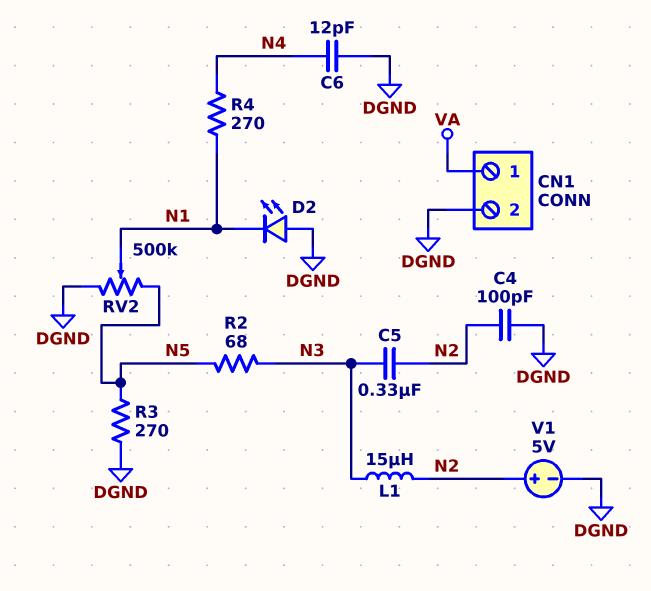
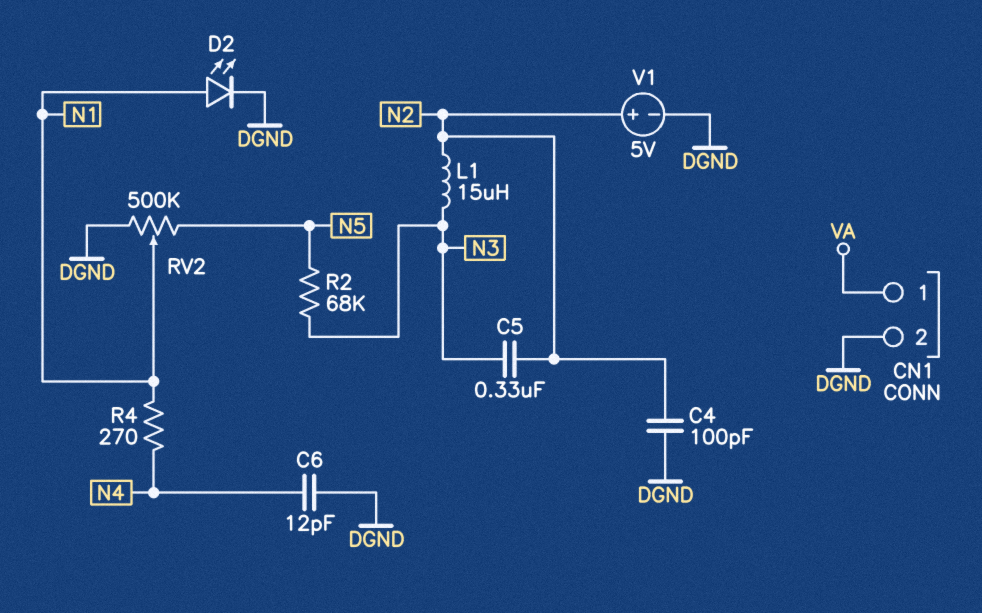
D2: LED (A DGND, K N1) -> LED (A N1, K DGND)
R2: 68 (N3, N5) -> 68k (N3, N5)
R3: 270 (DGND, N5) -> none

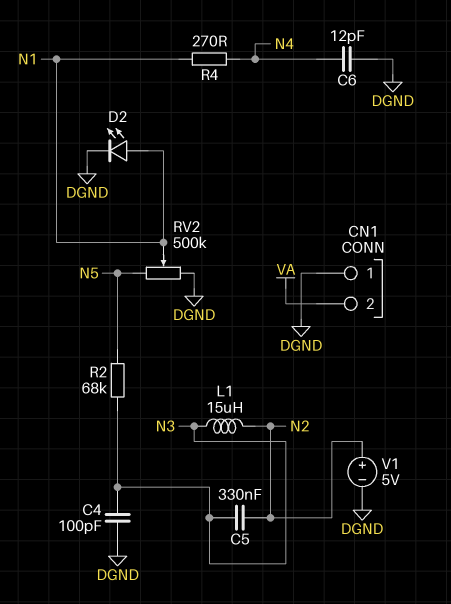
C4: 100pF (DGND, N2) -> 100pF (DGND, N3)
CN1 pin 1: VA -> DGND
CN1 pin 2: DGND -> VA

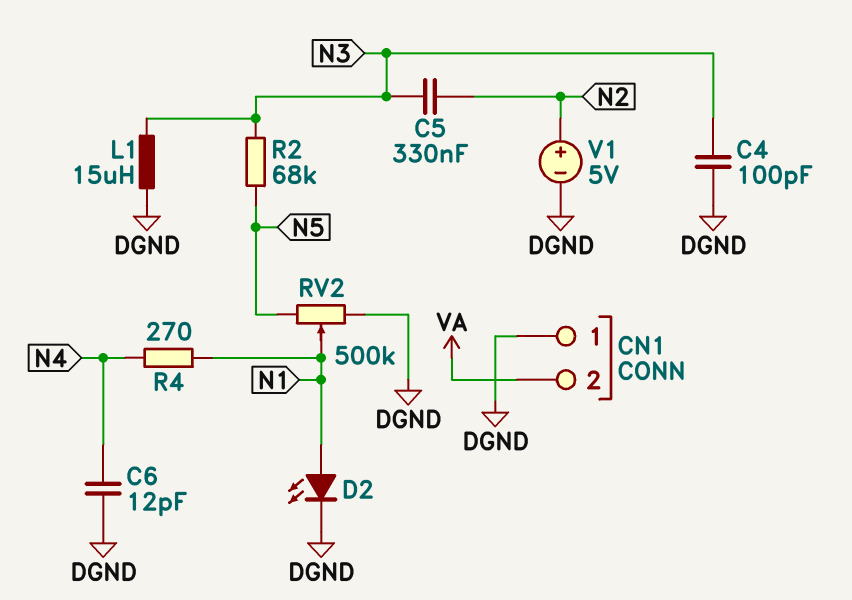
L1: 15uH (N2, N3) -> 15uH (DGND, N3)

